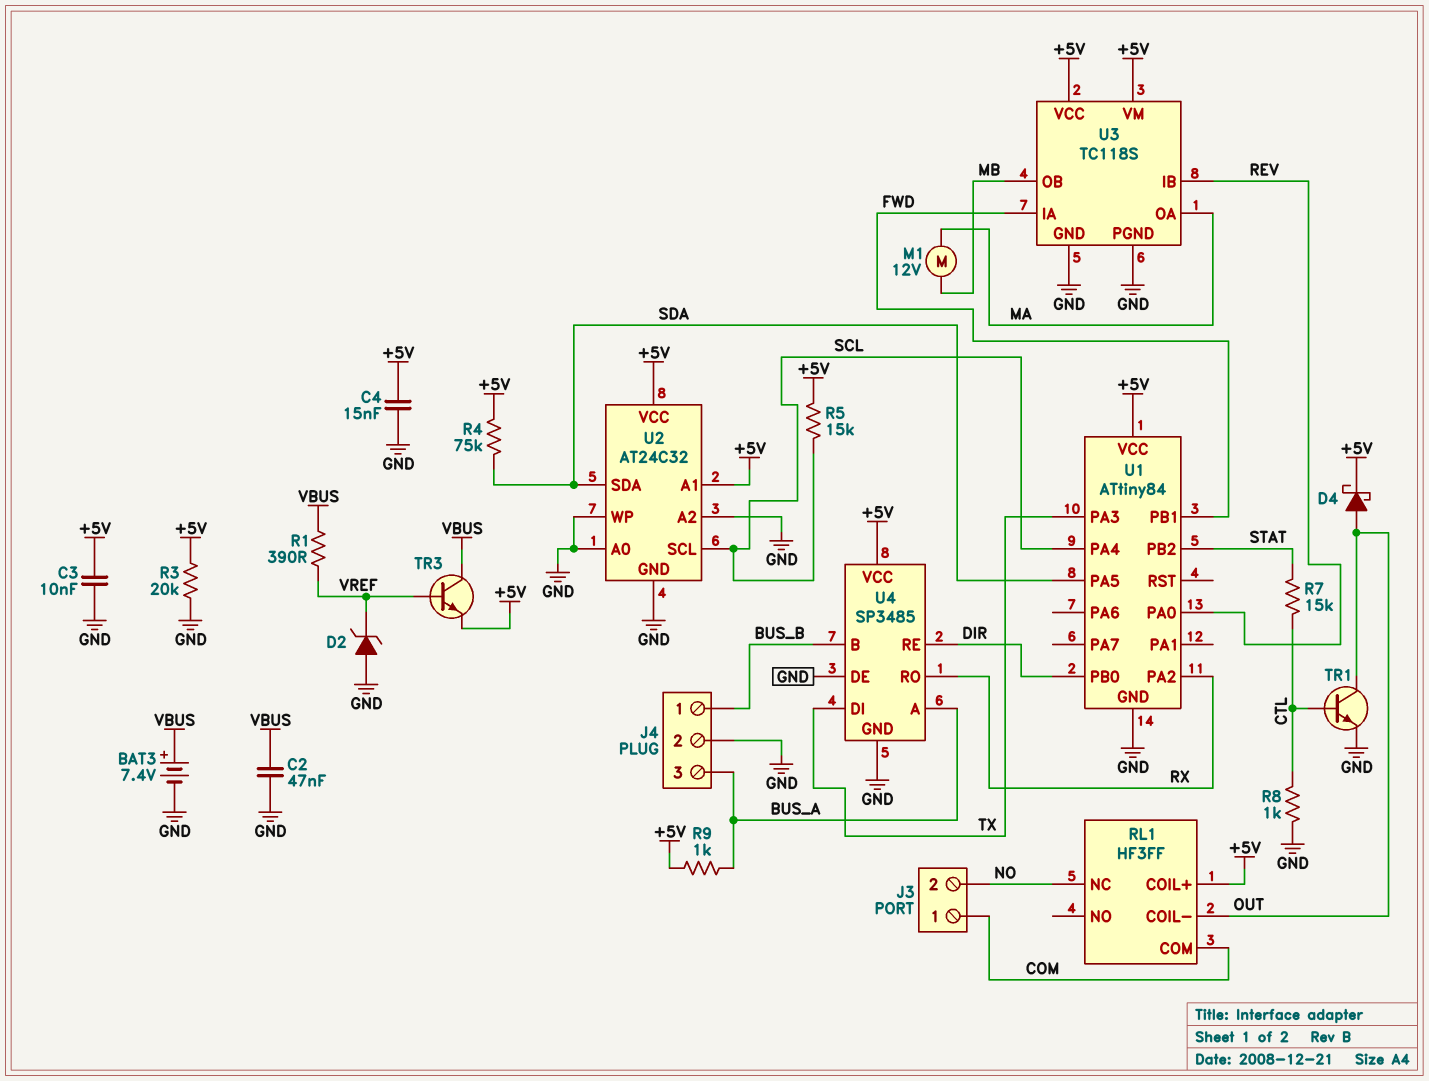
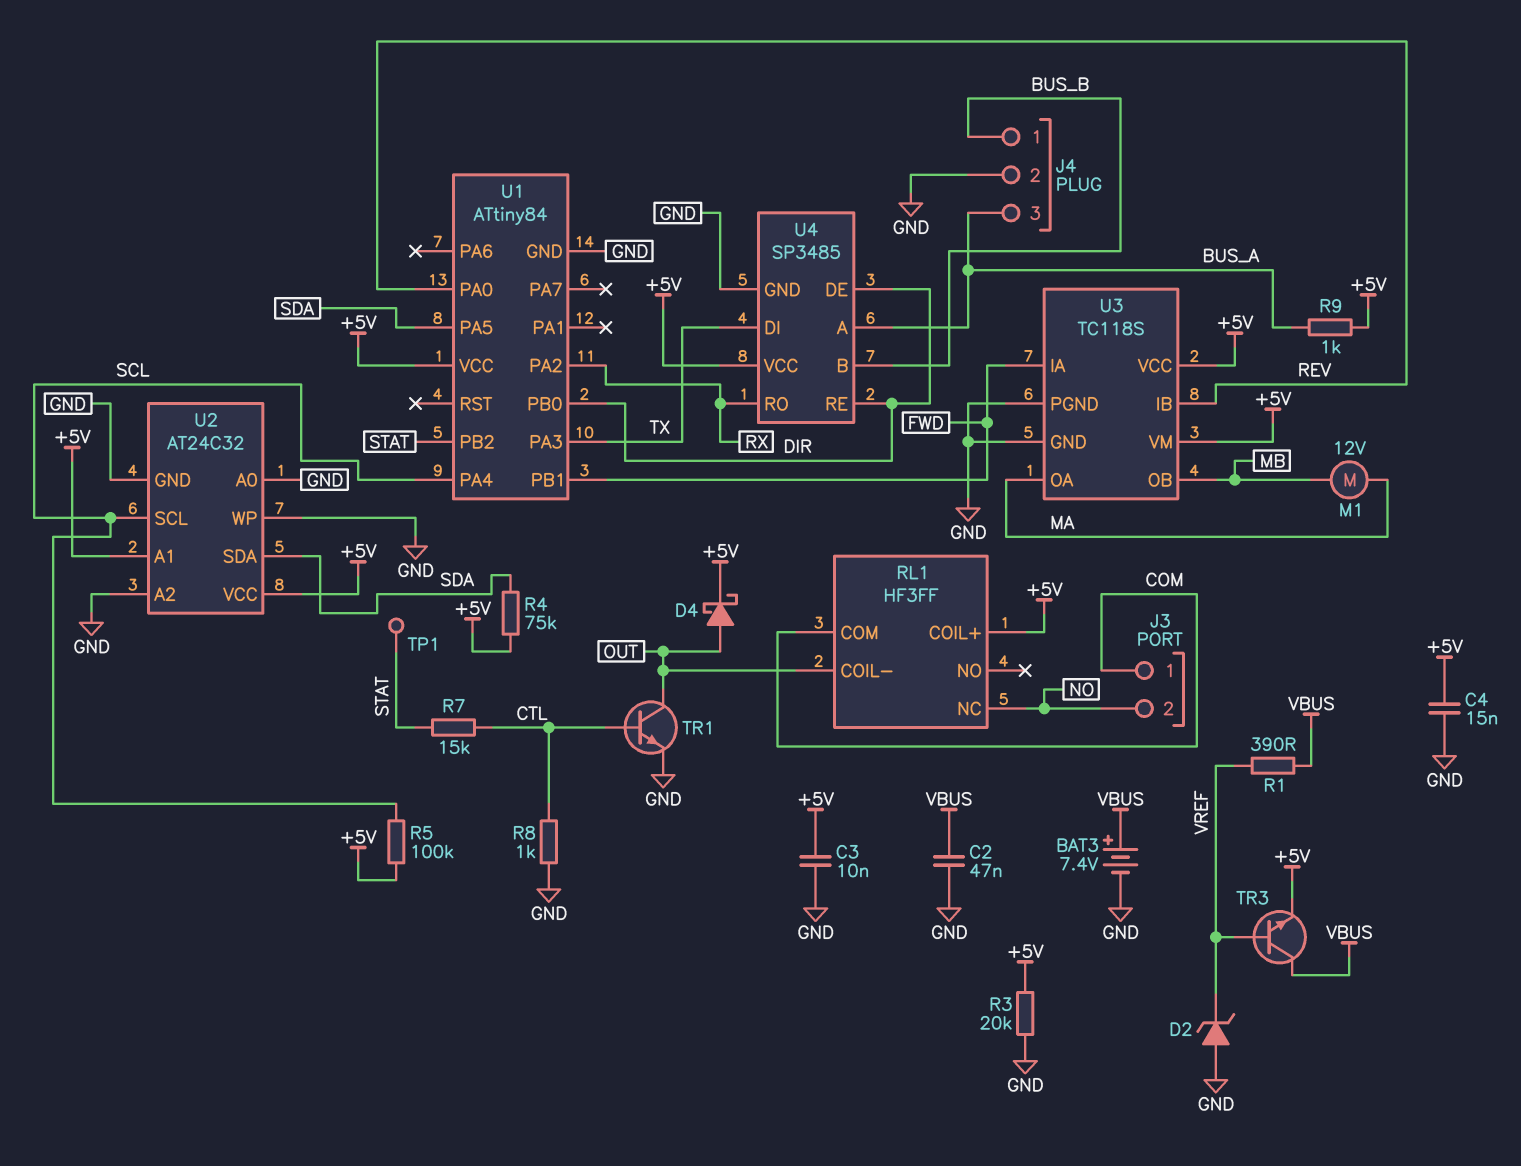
R5: 15k (+5V, SCL) -> 100k (+5V, SCL)
TP1: none -> test point (STAT)
U4 pin DE: GND -> DIR

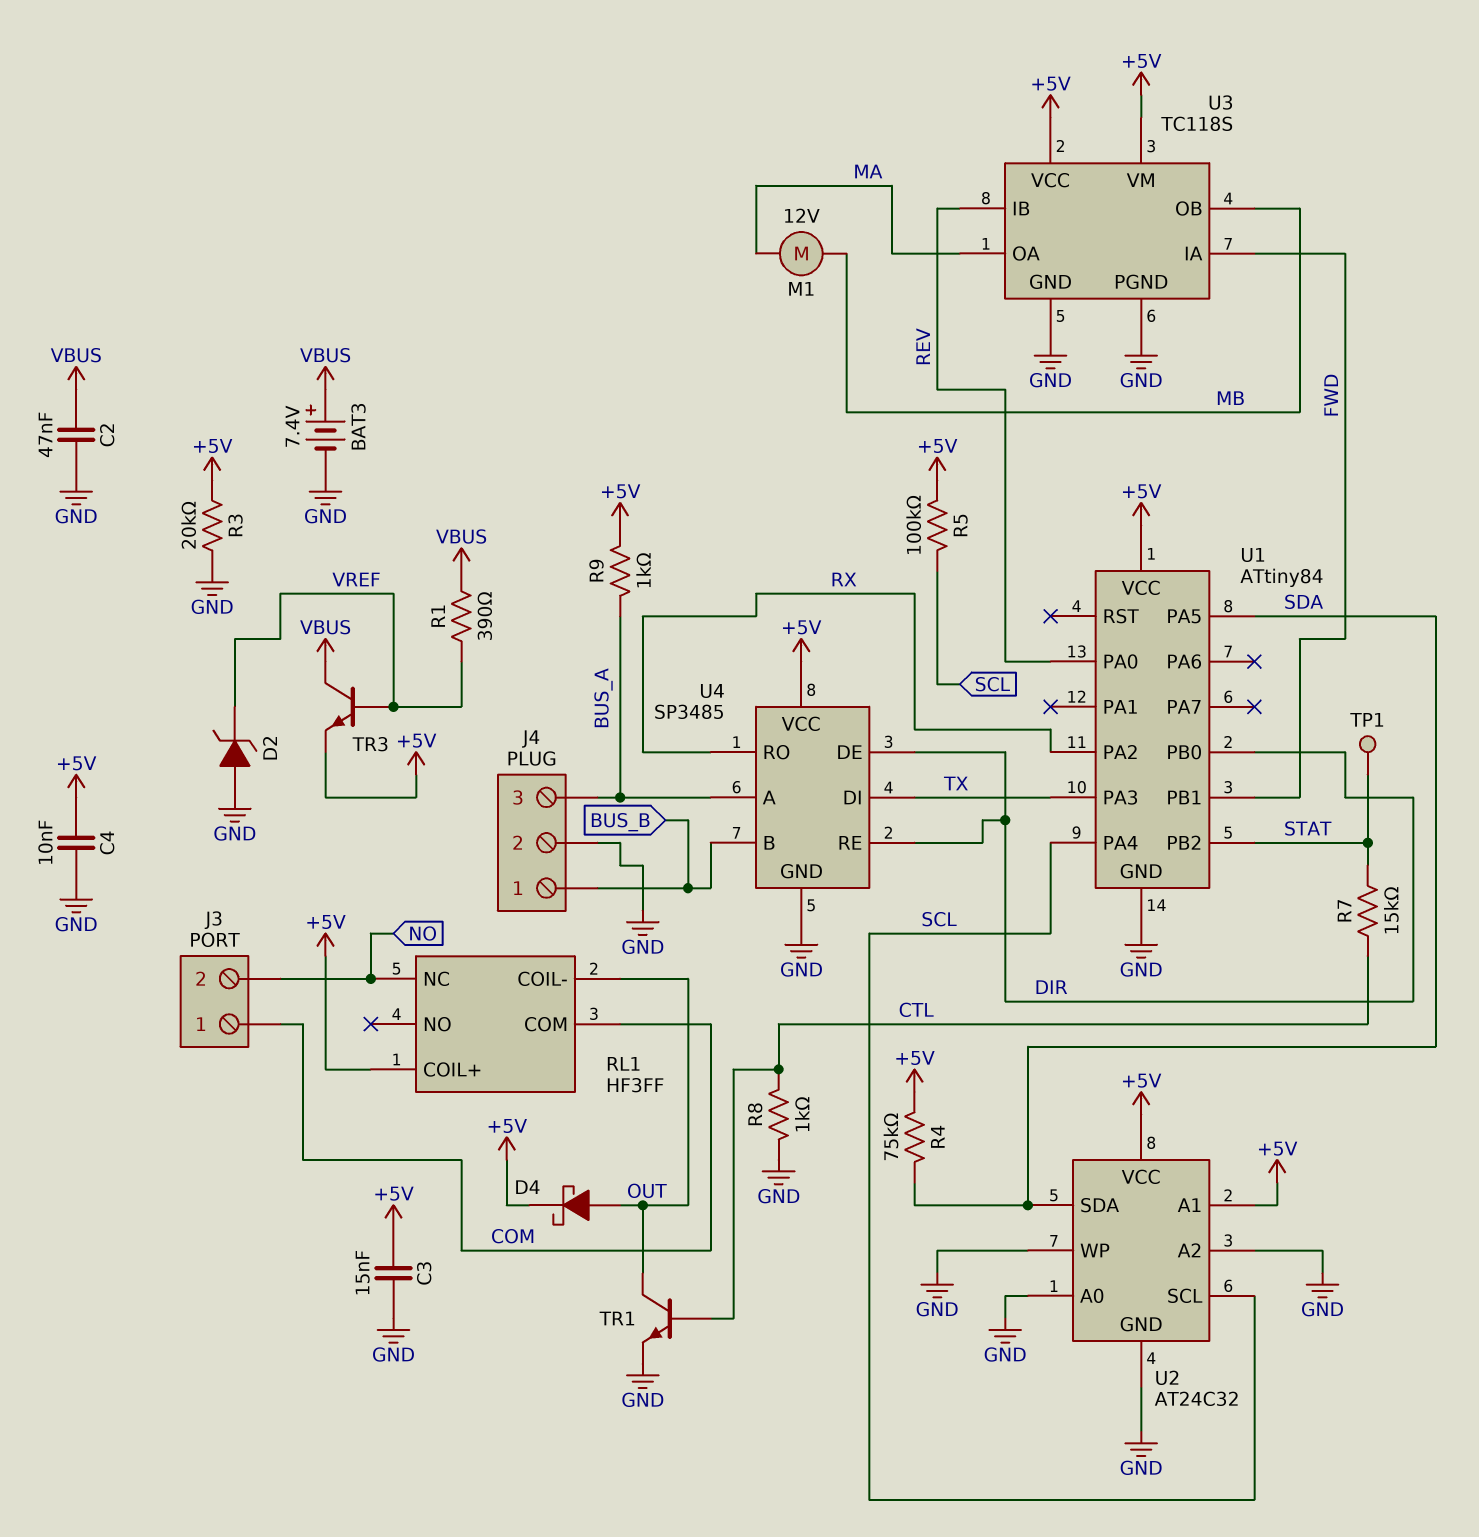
C3: 10nF (+5V, GND) -> 15nF (+5V, GND)
C4: 15nF (+5V, GND) -> 10nF (+5V, GND)

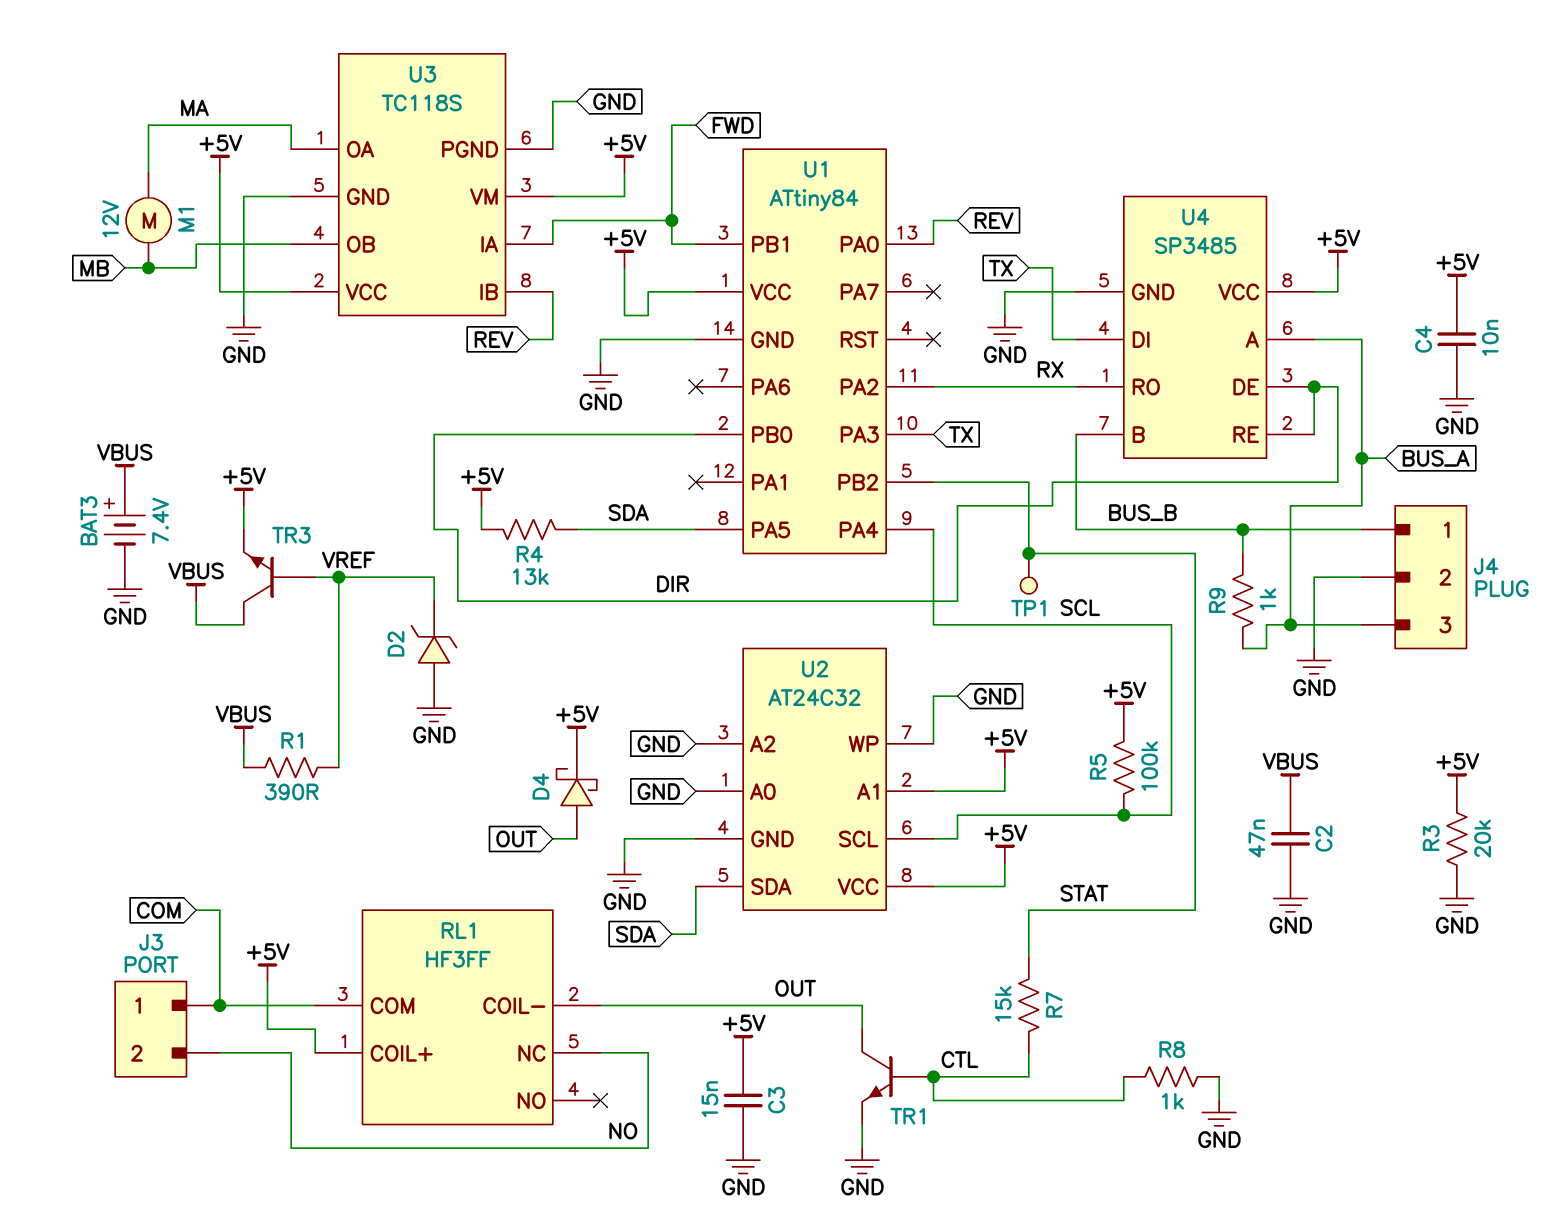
R4: 75k (+5V, SDA) -> 13k (+5V, SDA)
R9: 1k (+5V, BUS_A) -> 1k (BUS_A, BUS_B)

